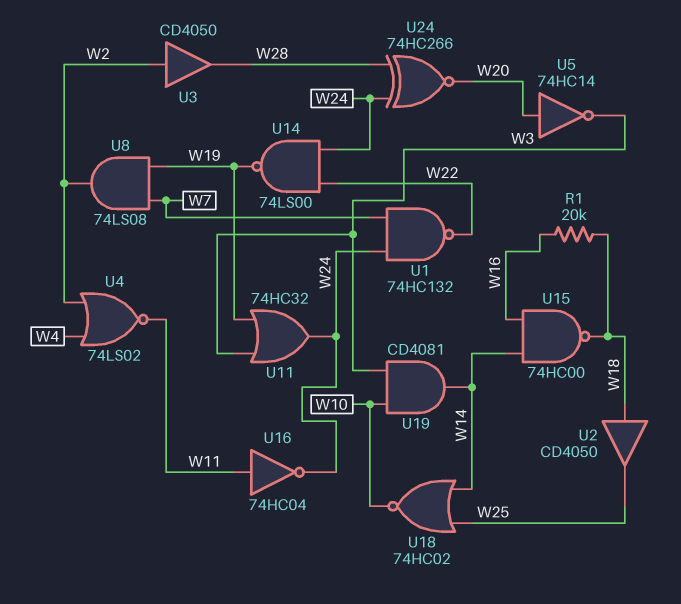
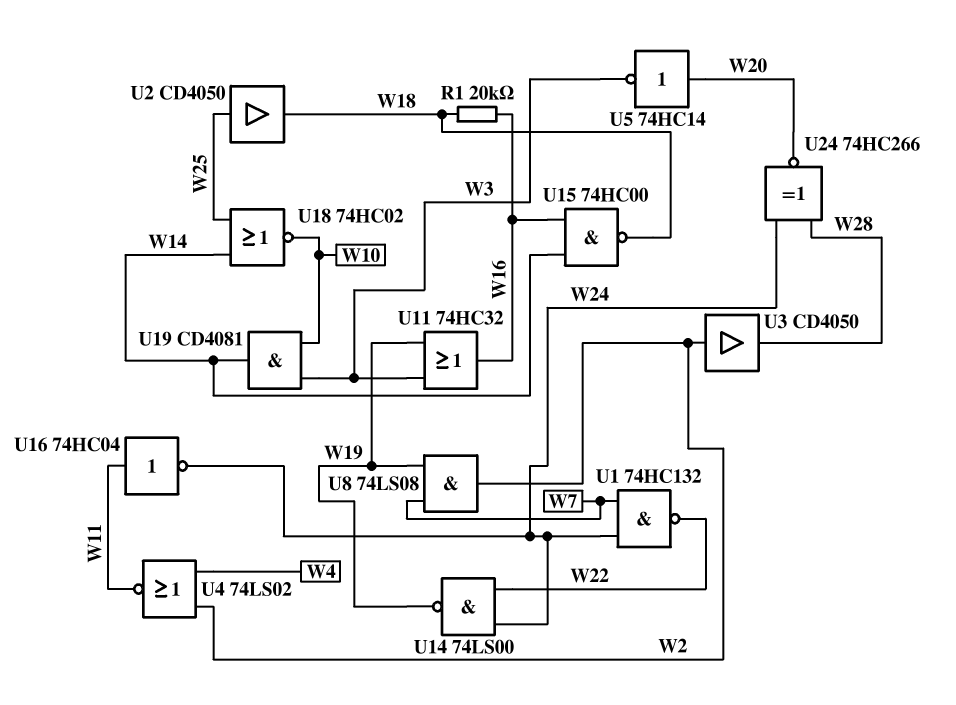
U2: buffer CD4050 (in W18, out W25) -> buffer CD4050 (in W25, out W18)
U11: OR 74HC32 (in W3, in W19, out W24) -> OR 74HC32 (in W3, in W19, out W16)

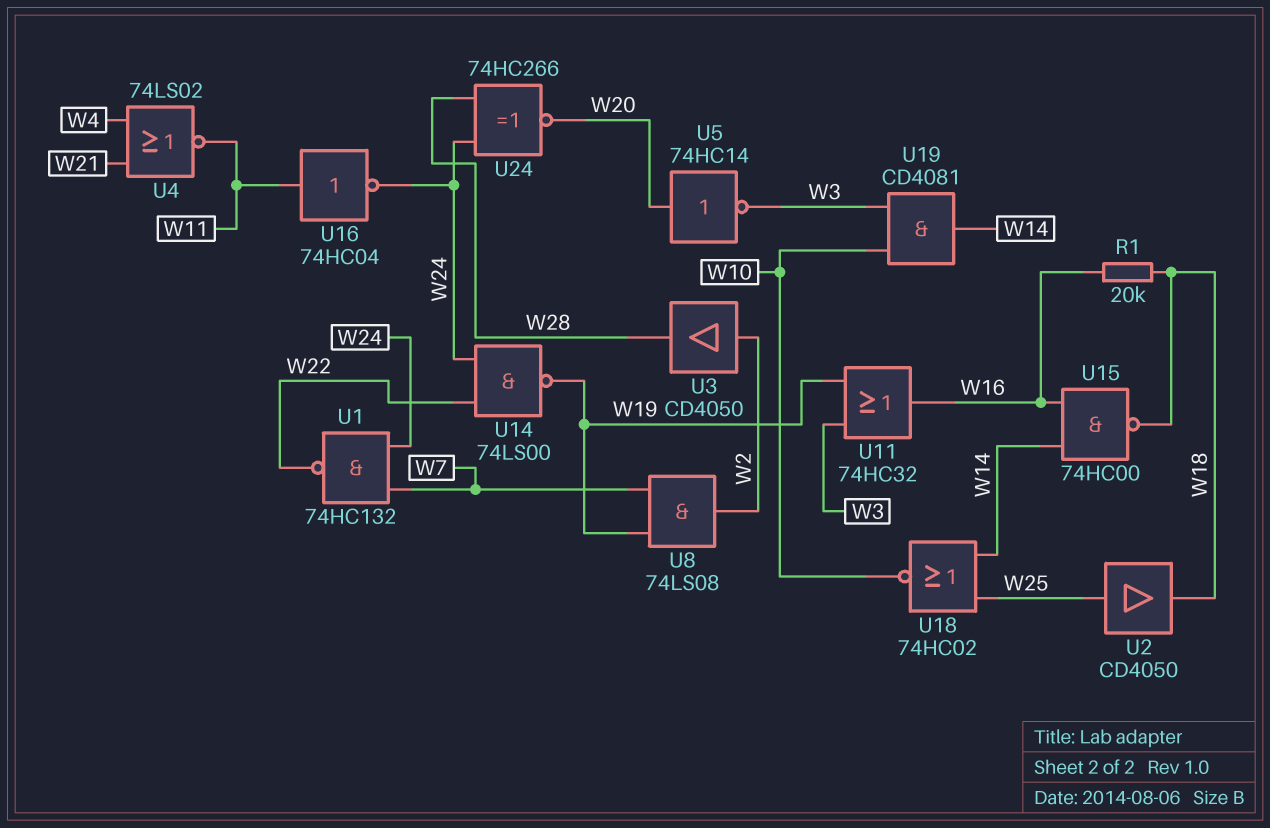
U4: NOR 74LS02 (in W2, in W4, out W11) -> NOR 74LS02 (in W4, in W21, out W11)

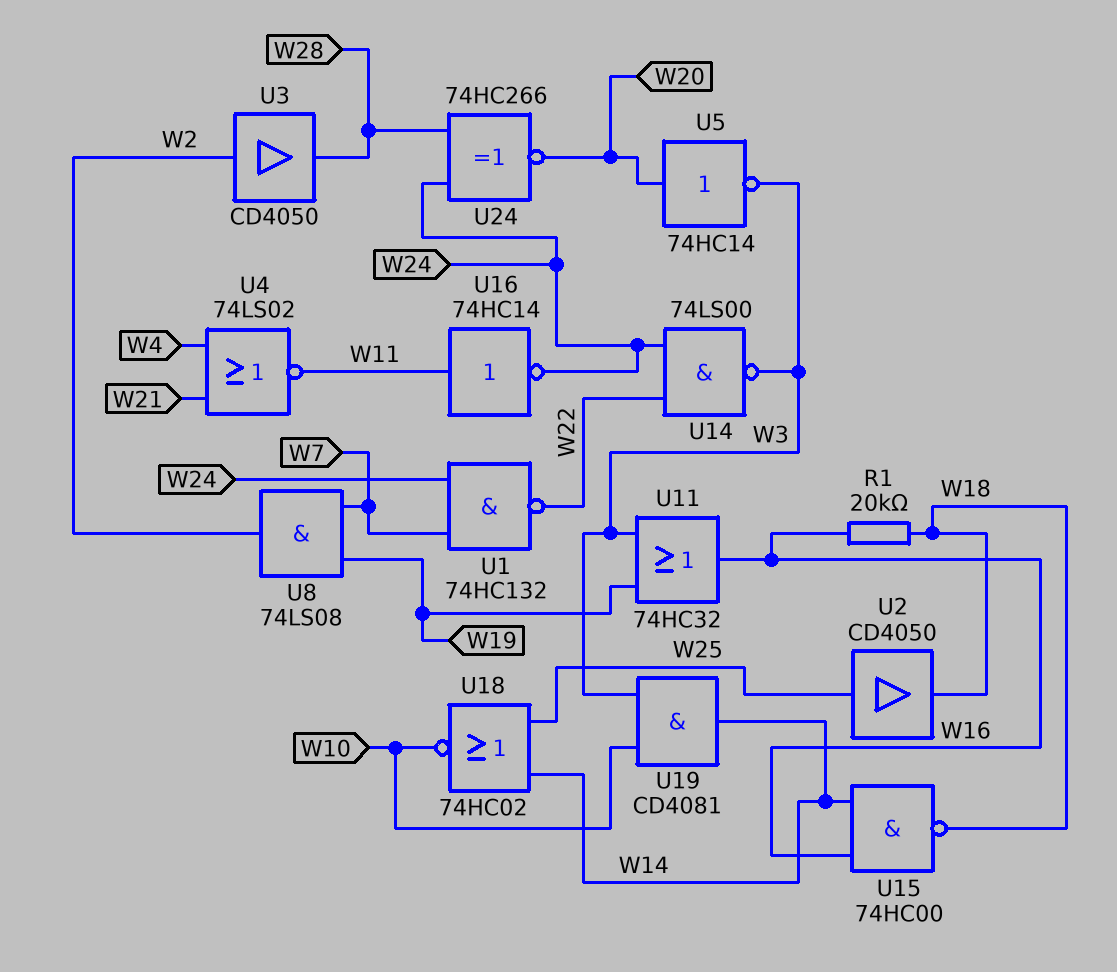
U14: NAND 74LS00 (in W22, in W24, out W19) -> NAND 74LS00 (in W22, in W24, out W3)
U16: NOT 74HC04 (in W11, out W24) -> NOT 74HC14 (in W11, out W24)

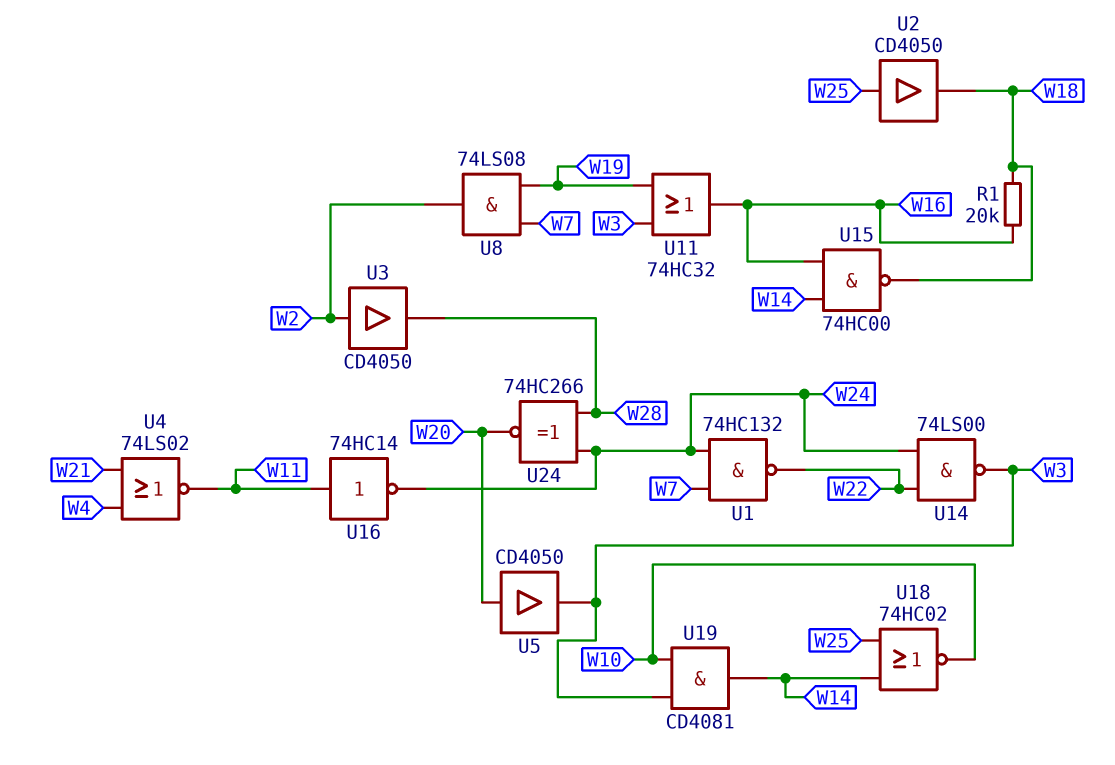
U5: NOT 74HC14 (in W20, out W3) -> buffer CD4050 (in W20, out W3)

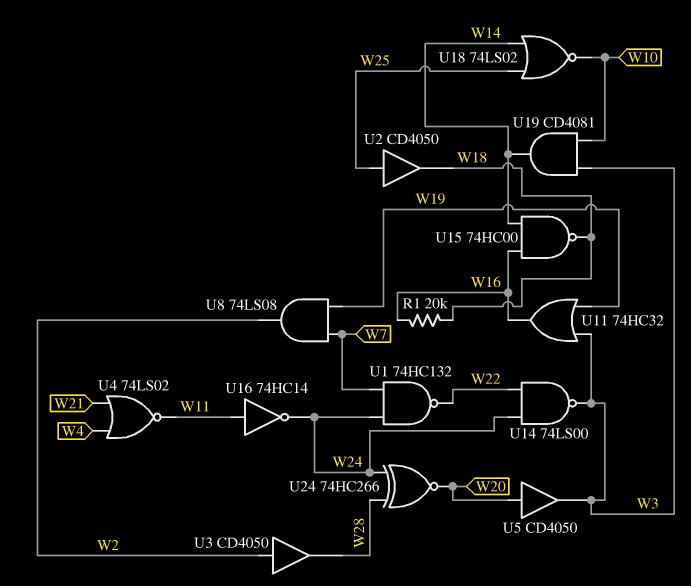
U18: NOR 74HC02 (in W14, in W25, out W10) -> NOR 74LS02 (in W14, in W25, out W10)

